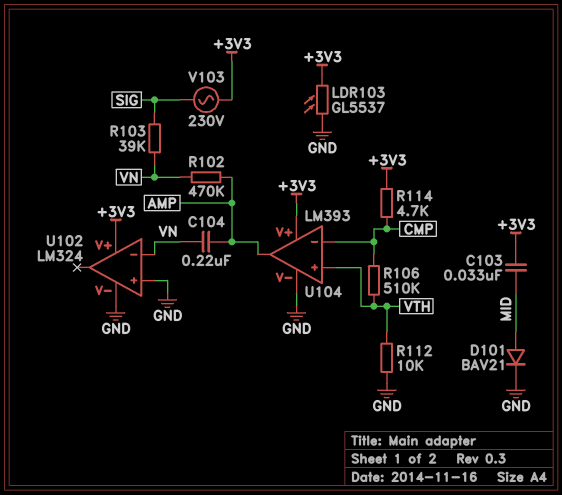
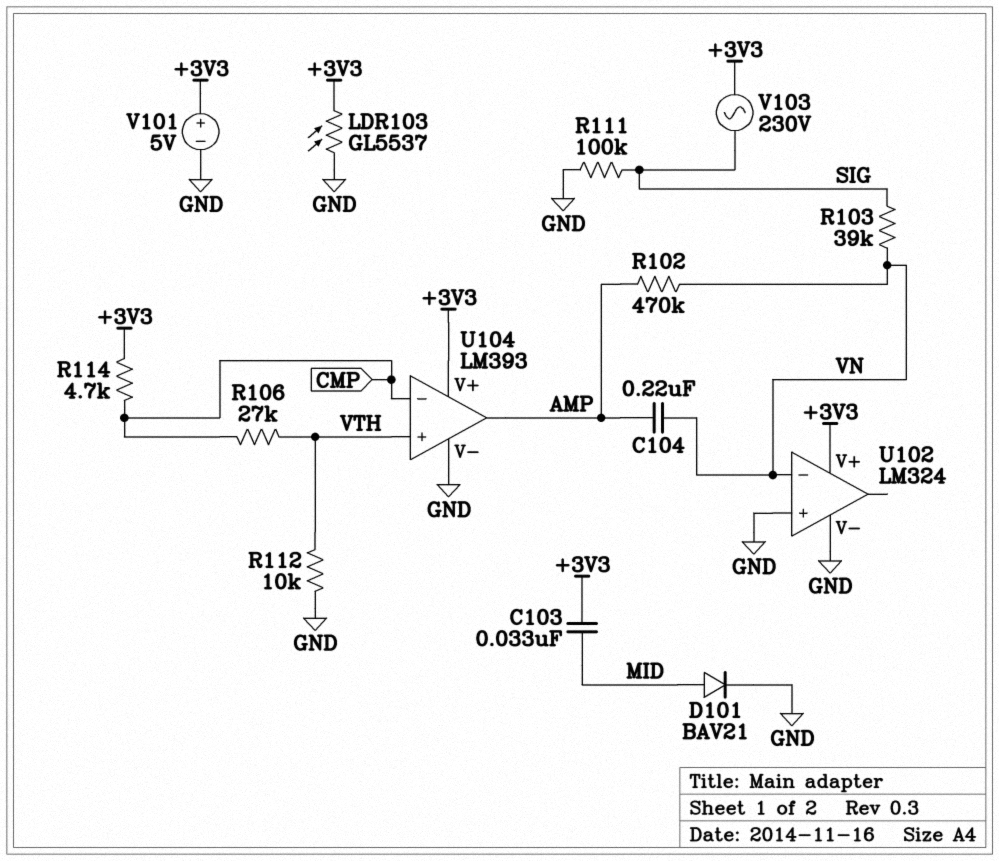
R106: 510k (CMP, VTH) -> 27k (CMP, VTH)
R111: none -> 100k (GND, SIG)
V101: none -> 5V (plus +3V3, minus GND)

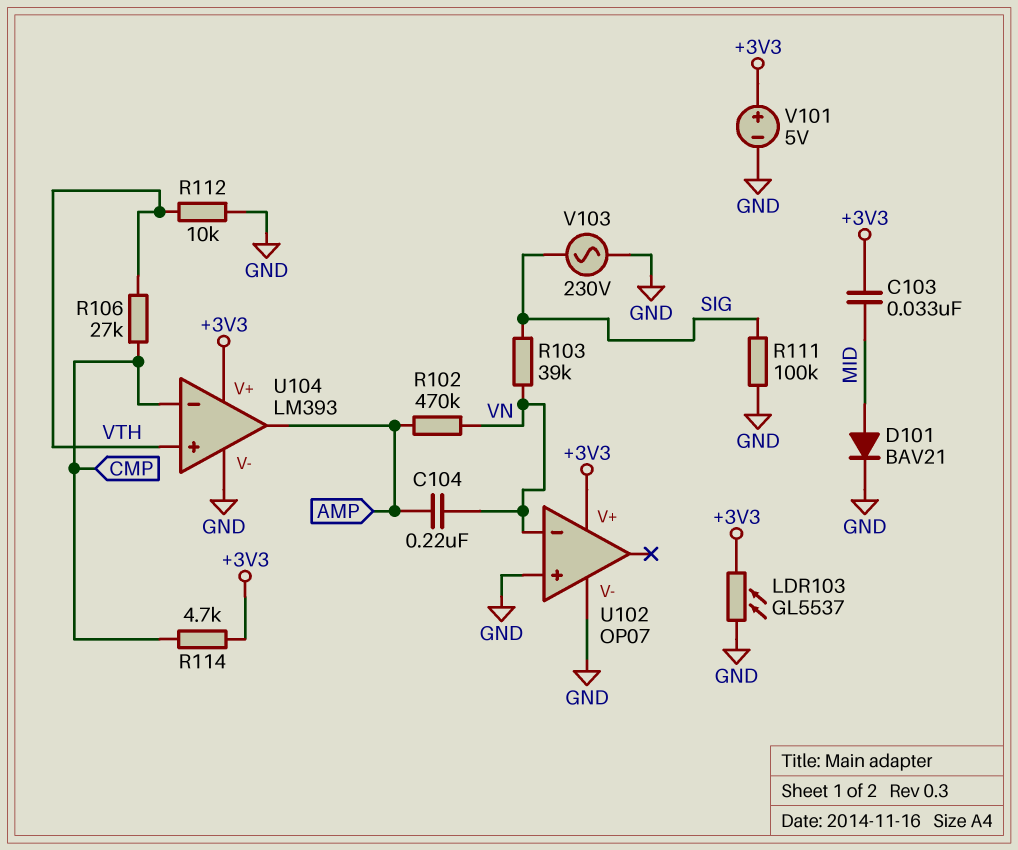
U102: LM324 -> OP07
V103: AC 230V (+3V3, SIG) -> AC 230V (GND, SIG)

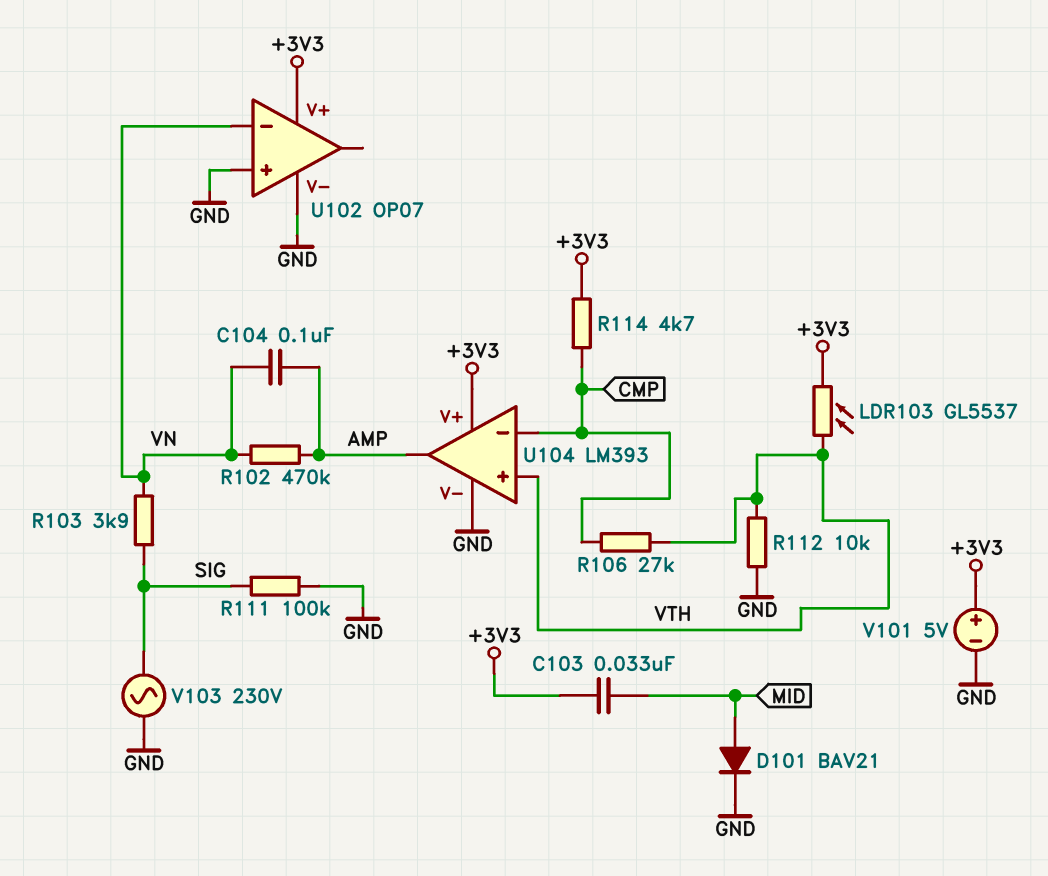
C104: 220nF (AMP, VN) -> 100nF (AMP, VN)
LDR103: GL5537 (+3V3, GND) -> GL5537 (+3V3, VTH)
R103: 39k (SIG, VN) -> 3.9k (SIG, VN)

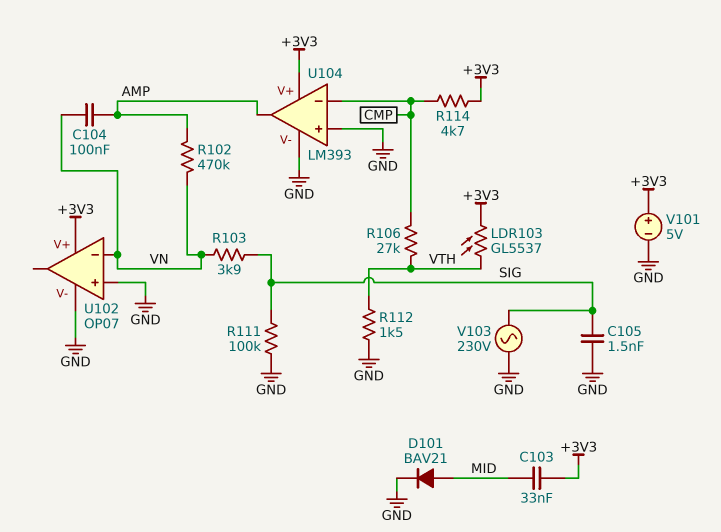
C105: none -> 1.5nF (GND, SIG)
R112: 10k (GND, VTH) -> 1.5k (GND, VTH)
U104 pin in+: VTH -> GND

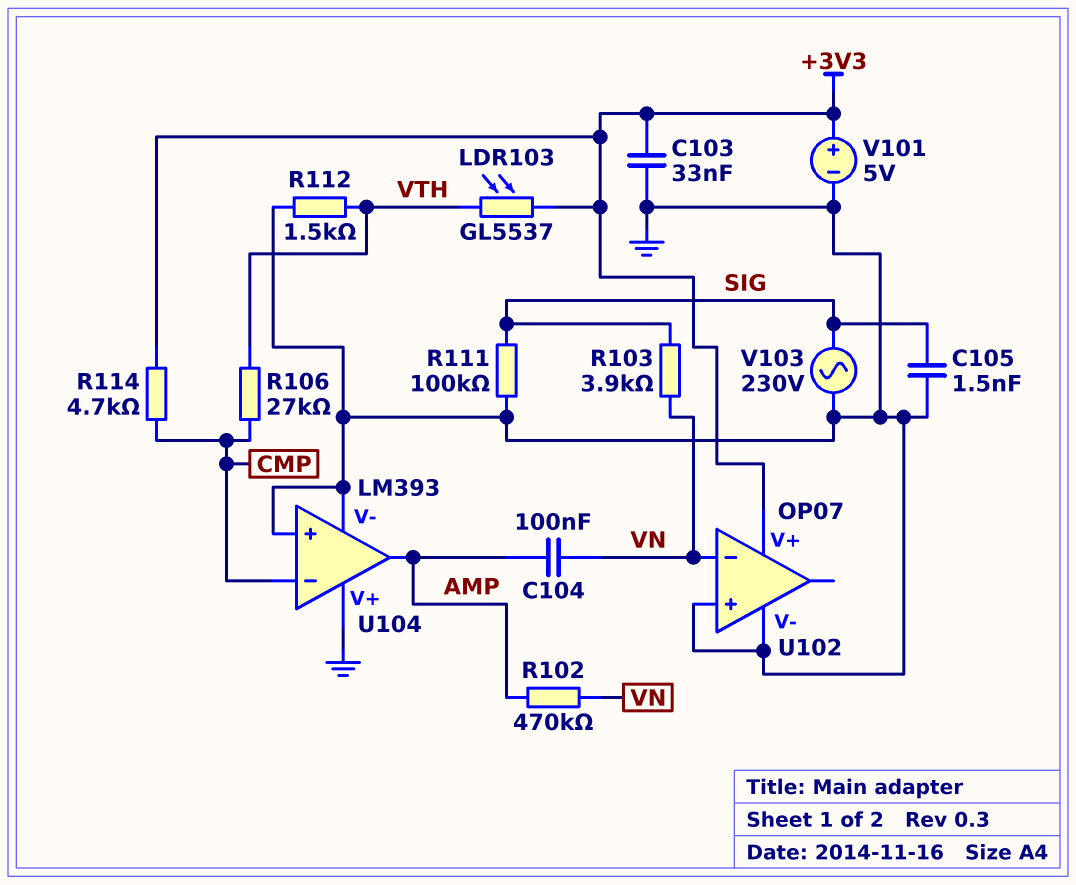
C103: 33nF (+3V3, MID) -> 33nF (+3V3, GND)
D101: diode BAV21 (A MID, K GND) -> none
U104 pin V+: +3V3 -> GND

